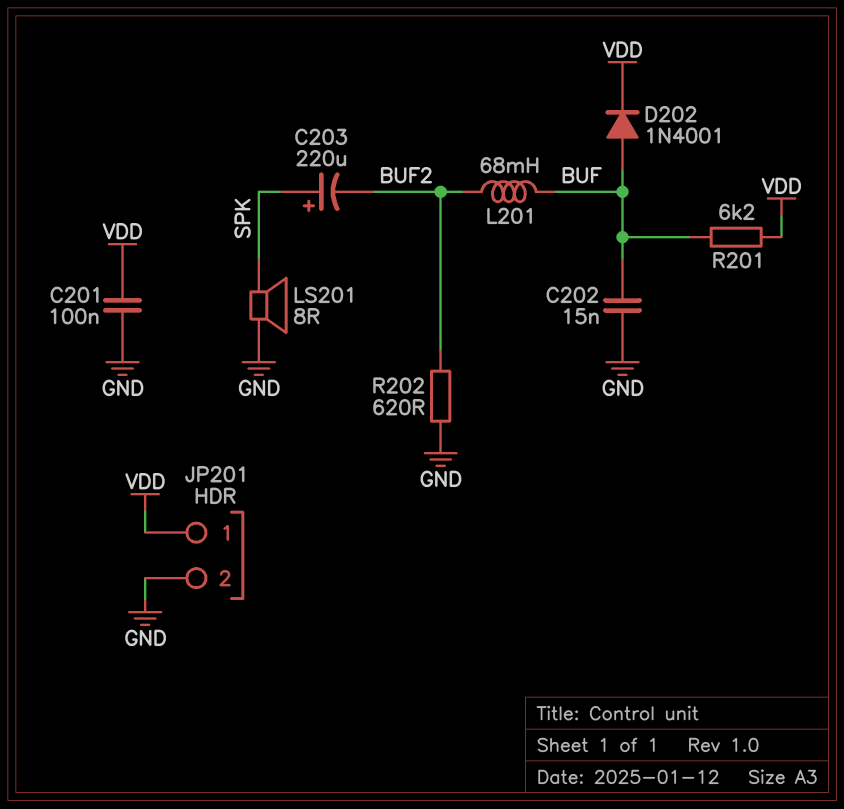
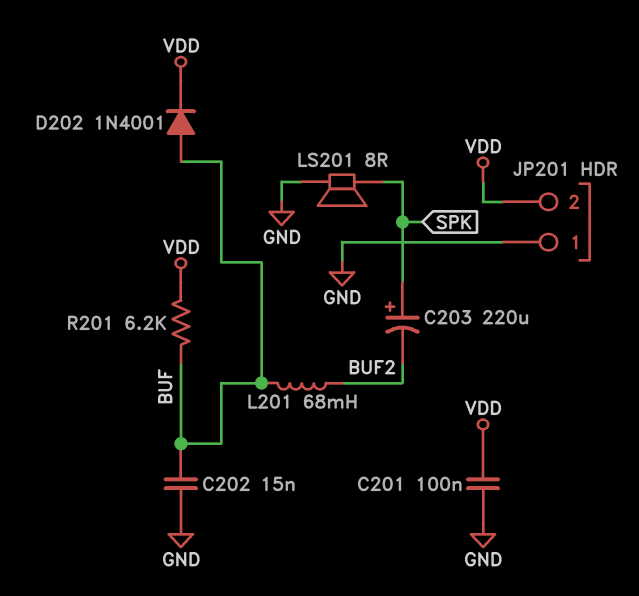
JP201 pin 1: VDD -> GND
JP201 pin 2: GND -> VDD
R202: 620 (BUF2, GND) -> none

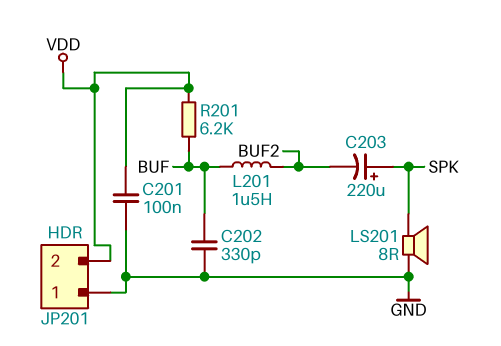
C202: 15nF (BUF, GND) -> 330pF (BUF, GND)
D202: diode 1N4001 (A BUF, K VDD) -> none
L201: 68mH (BUF, BUF2) -> 1.5uH (BUF, BUF2)

